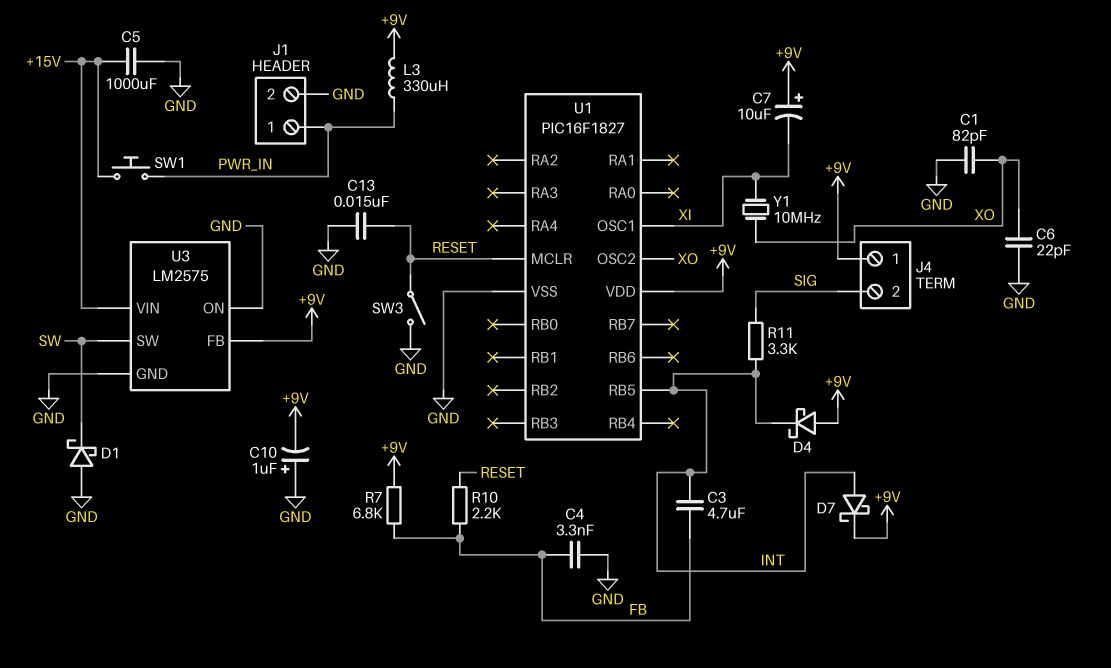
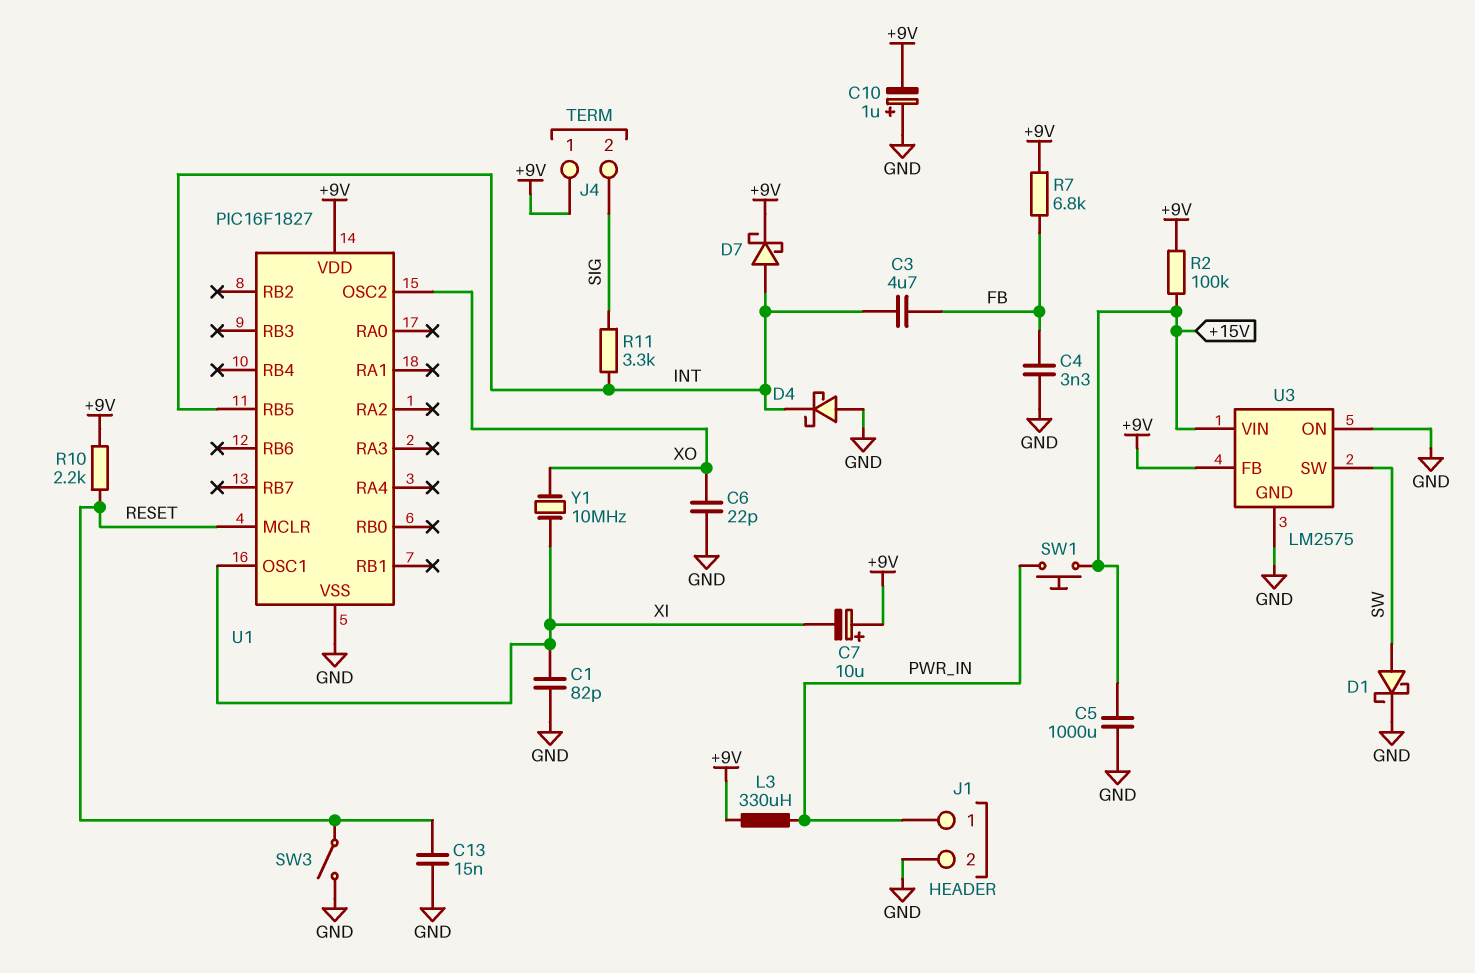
C1: 82pF (GND, XO) -> 82pF (GND, XI)
D1: schottky (A GND, K SW) -> schottky (A SW, K GND)
D4: schottky (A +9V, K INT) -> schottky (A GND, K INT)
R2: none -> 100k (+9V, +15V)
R10: 2.2k (FB, RESET) -> 2.2k (+9V, RESET)

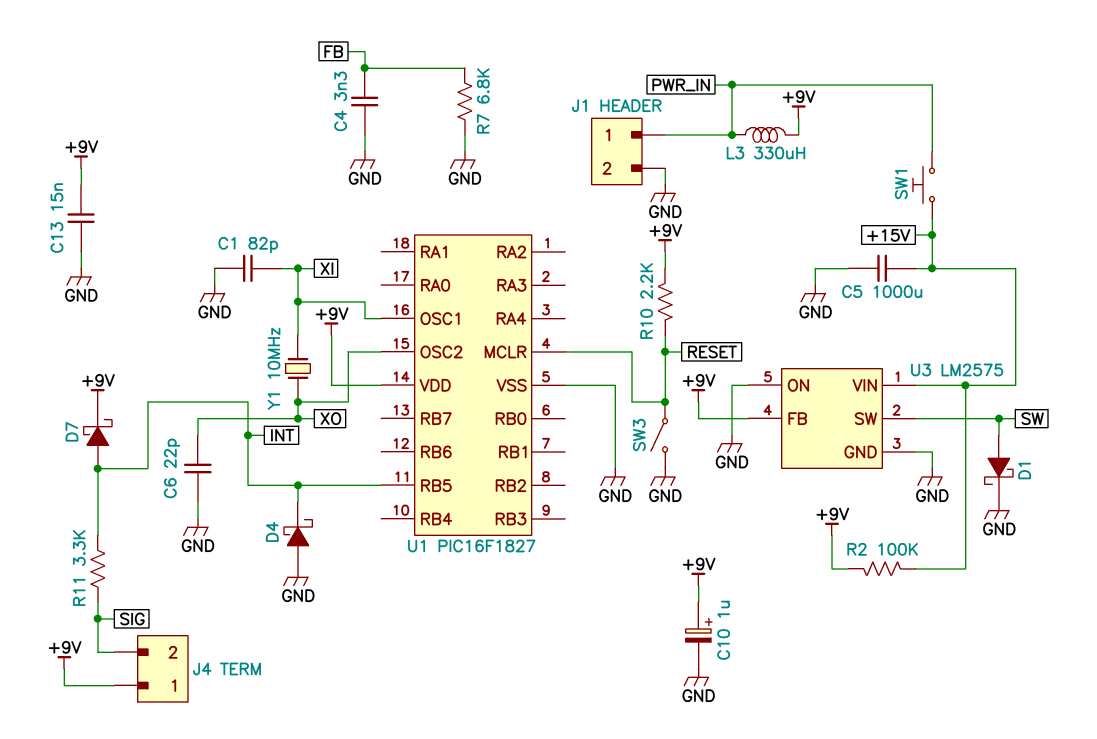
C3: 4.7uF (FB, INT) -> none
C7: 10uF (plus +9V, minus XI) -> none
C10: 1uF (plus GND, minus +9V) -> 1uF (plus +9V, minus GND)
C13: 15nF (GND, RESET) -> 15nF (+9V, GND)
R7: 6.8k (+9V, FB) -> 6.8k (FB, GND)

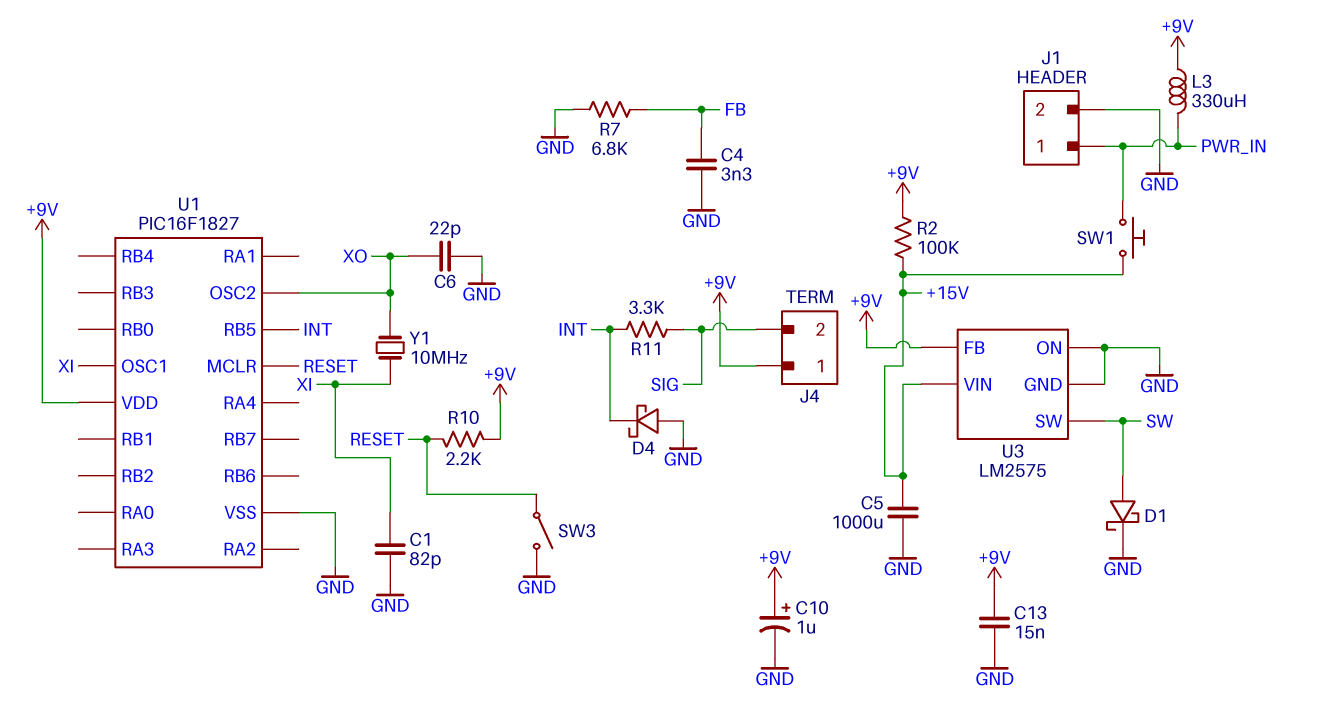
D7: schottky (A INT, K +9V) -> none

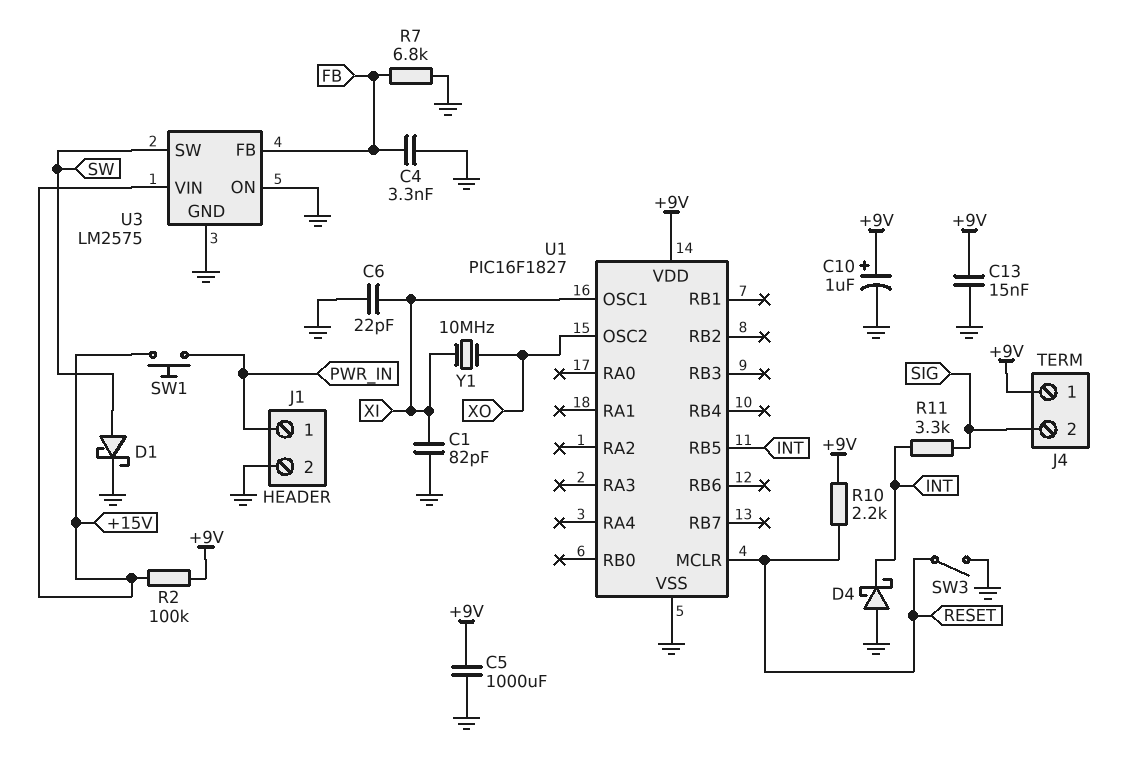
C5: 1000uF (+15V, GND) -> 1000uF (+9V, GND)
C6: 22pF (GND, XO) -> 22pF (GND, XI)
L3: 330uH (+9V, PWR_IN) -> none
U3 pin FB: +9V -> FB

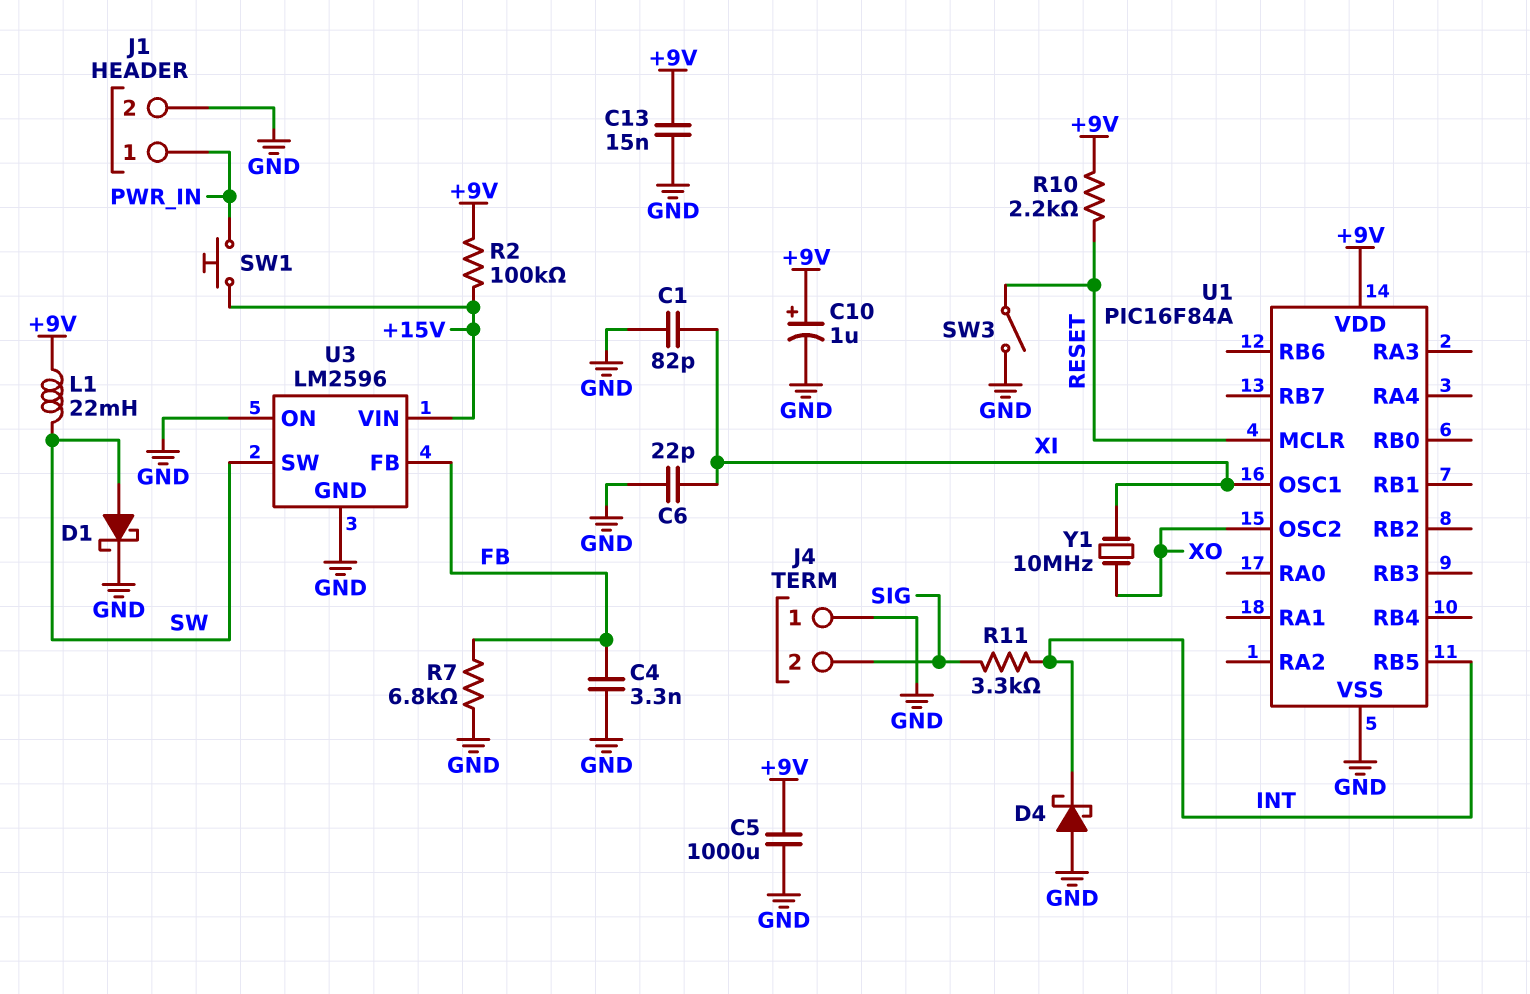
J4 pin 1: +9V -> GND
L1: none -> 22mH (+9V, SW)
U1: PIC16F1827 -> PIC16F84A
U3: LM2575 -> LM2596

